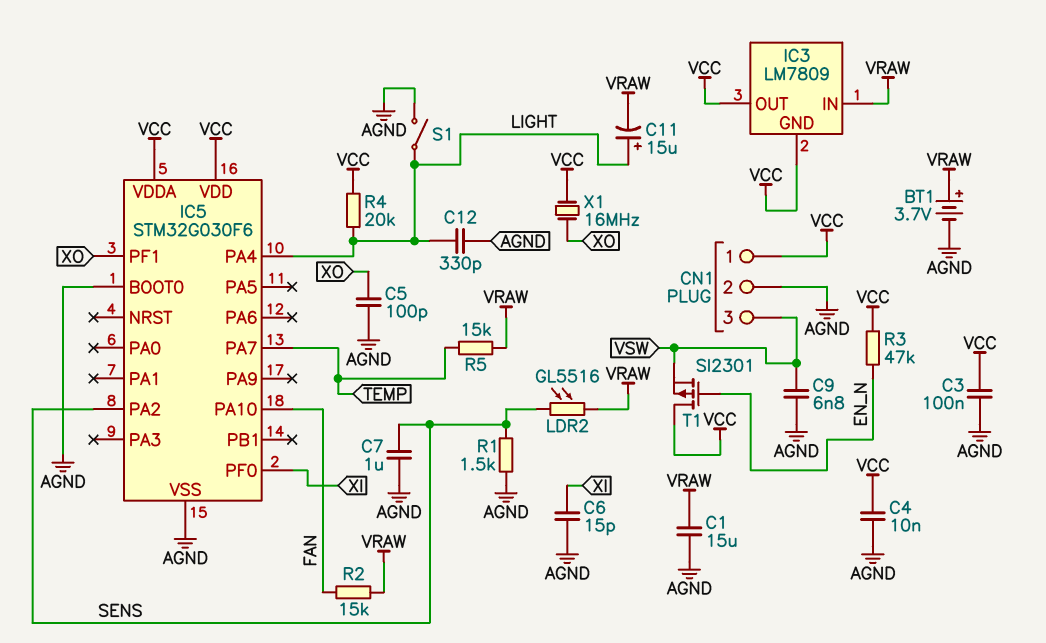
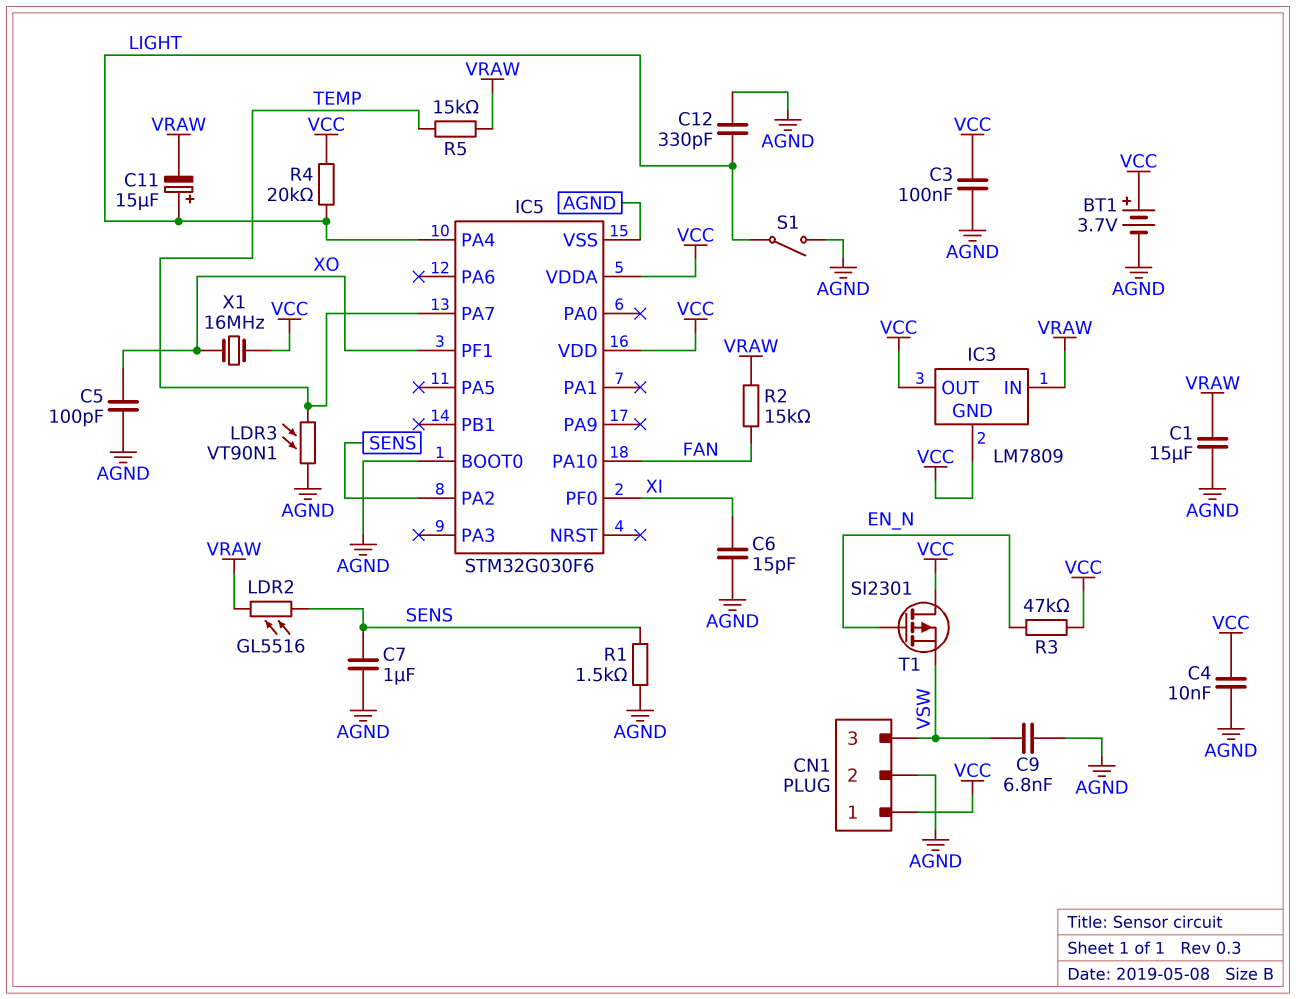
BT1: 3.7V (plus VRAW, minus AGND) -> 3.7V (plus VCC, minus AGND)
LDR3: none -> VT90N1 (AGND, TEMP)

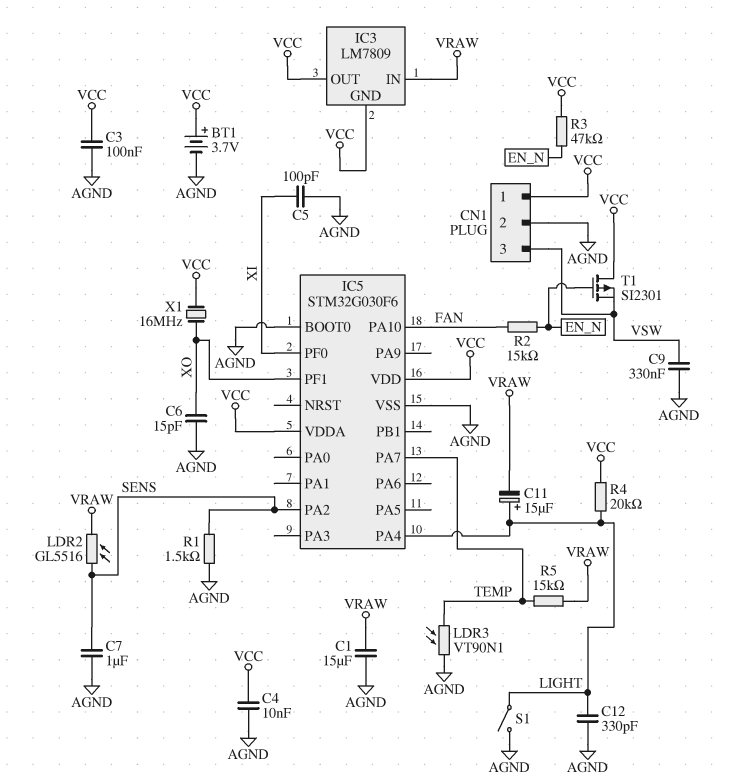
C5: 100pF (AGND, XO) -> 100pF (AGND, XI)
C6: 15pF (AGND, XI) -> 15pF (AGND, XO)
C9: 6.8nF (AGND, VSW) -> 330nF (AGND, VSW)
R2: 15k (FAN, VRAW) -> 15k (EN_N, FAN)

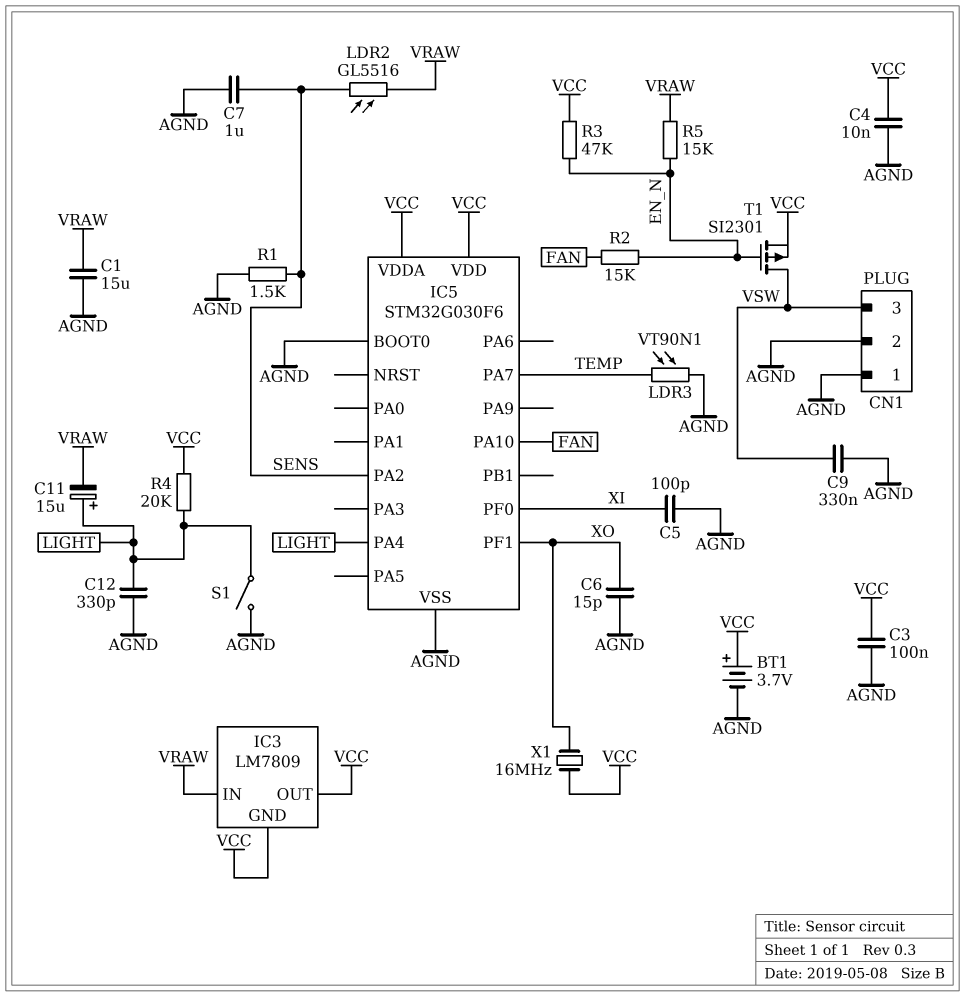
CN1 pin 1: VCC -> AGND
R5: 15k (TEMP, VRAW) -> 15k (EN_N, VRAW)
T1: PMOS SI2301 (G EN_N, D VCC, S VSW) -> PMOS SI2301 (G EN_N, D VSW, S VCC)

